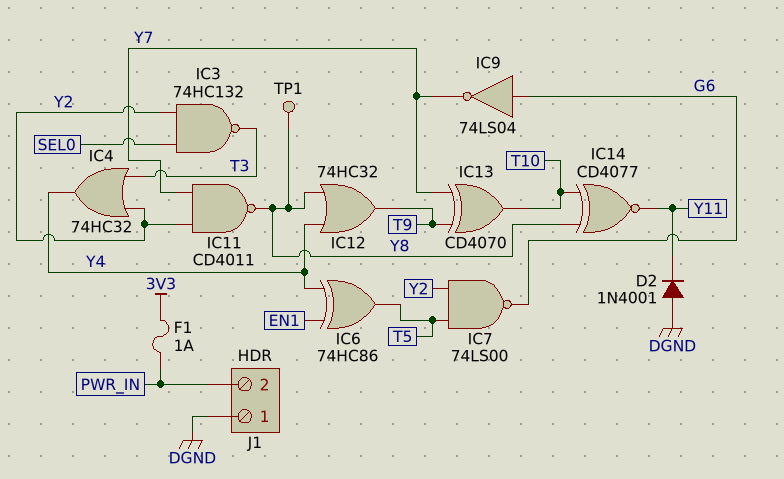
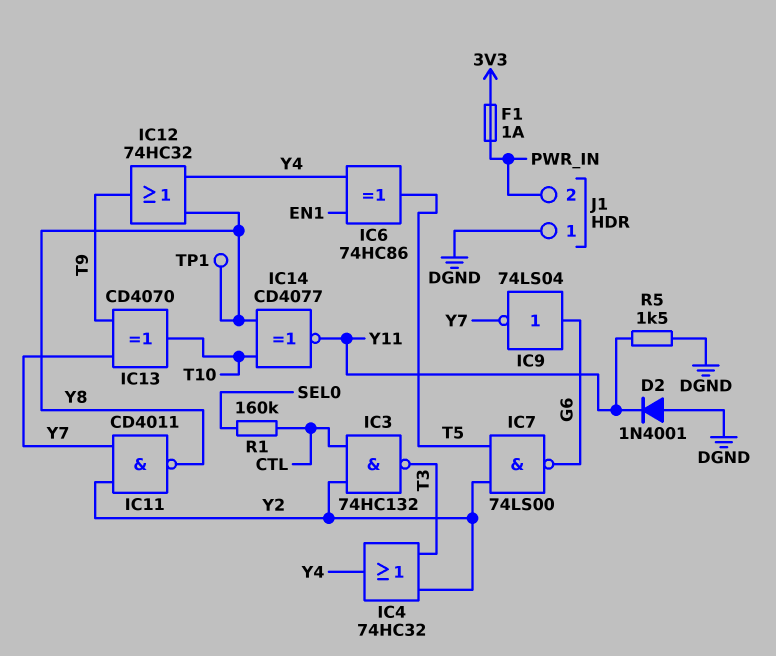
IC3: NAND 74HC132 (in SEL0, in Y2, out T3) -> NAND 74HC132 (in CTL, in Y2, out T3)
R1: none -> 160k (CTL, SEL0)
R5: none -> 1.5k (DGND, Y11)

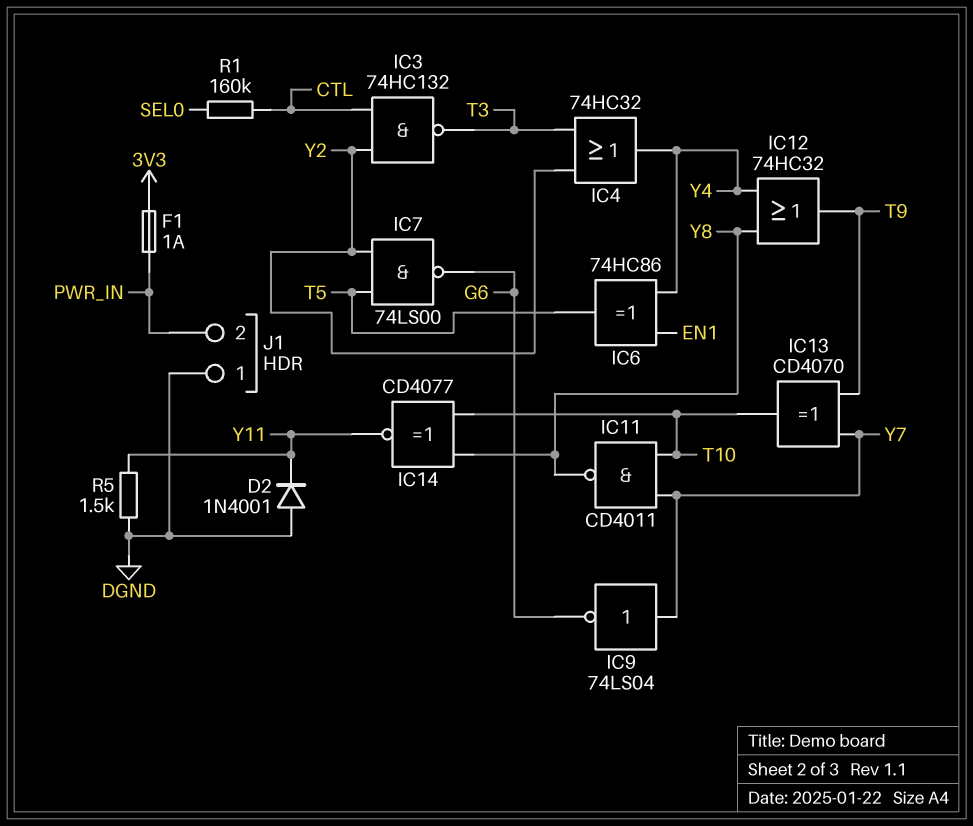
IC9: NOT 74LS04 (in G6, out Y7) -> NOT 74LS04 (in Y7, out G6)
IC11: NAND CD4011 (in Y2, in Y7, out Y8) -> NAND CD4011 (in T10, in Y7, out Y8)
TP1: test point (Y8) -> none

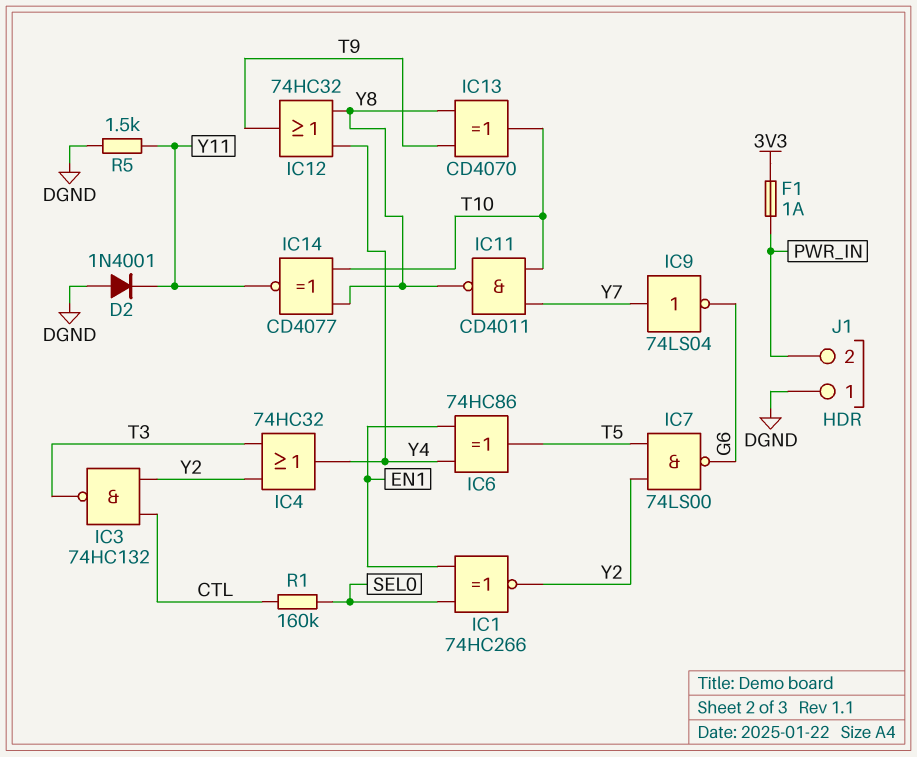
IC1: none -> XNOR 74HC266 (in EN1, in SEL0, out Y2)
IC13: XOR CD4070 (in T9, in Y7, out T10) -> XOR CD4070 (in T9, in Y8, out T10)

